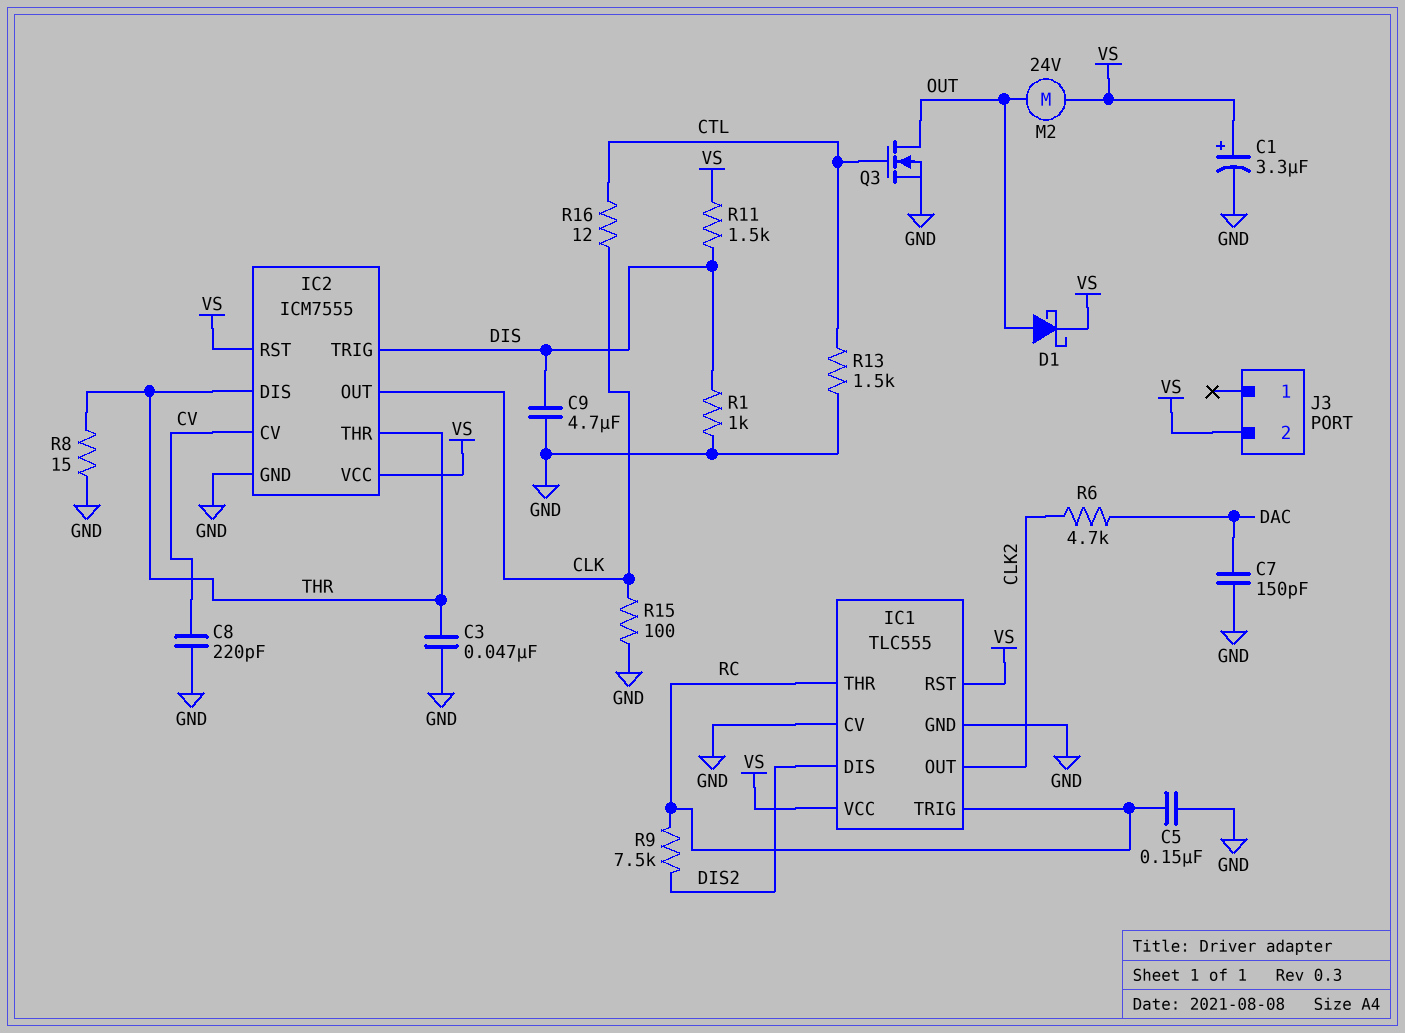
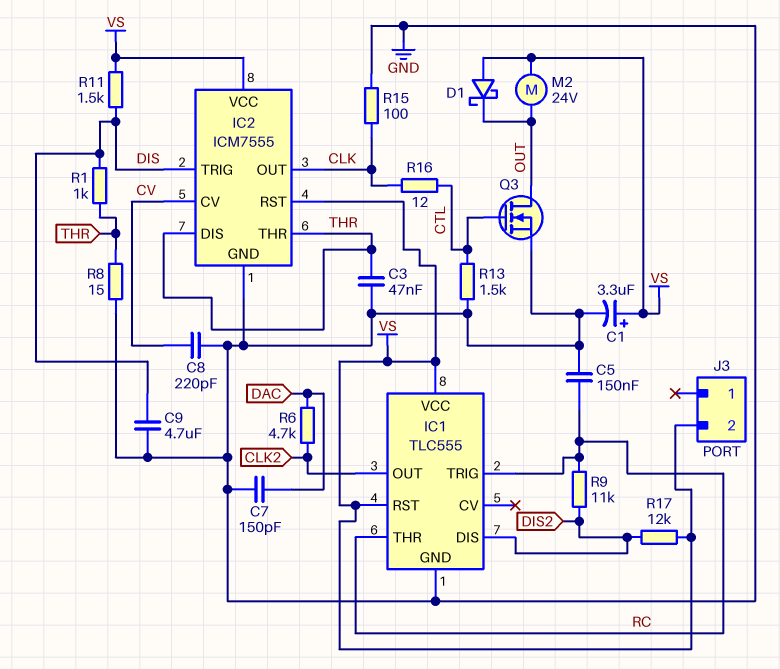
D1: schottky (A OUT, K VS) -> schottky (A VS, K OUT)
IC1 pin CV: GND -> none
R1: 1k (DIS, GND) -> 1k (DIS, THR)
R9: 7.5k (DIS2, RC) -> 11k (DIS2, RC)
R17: none -> 12k (DIS2, VS)

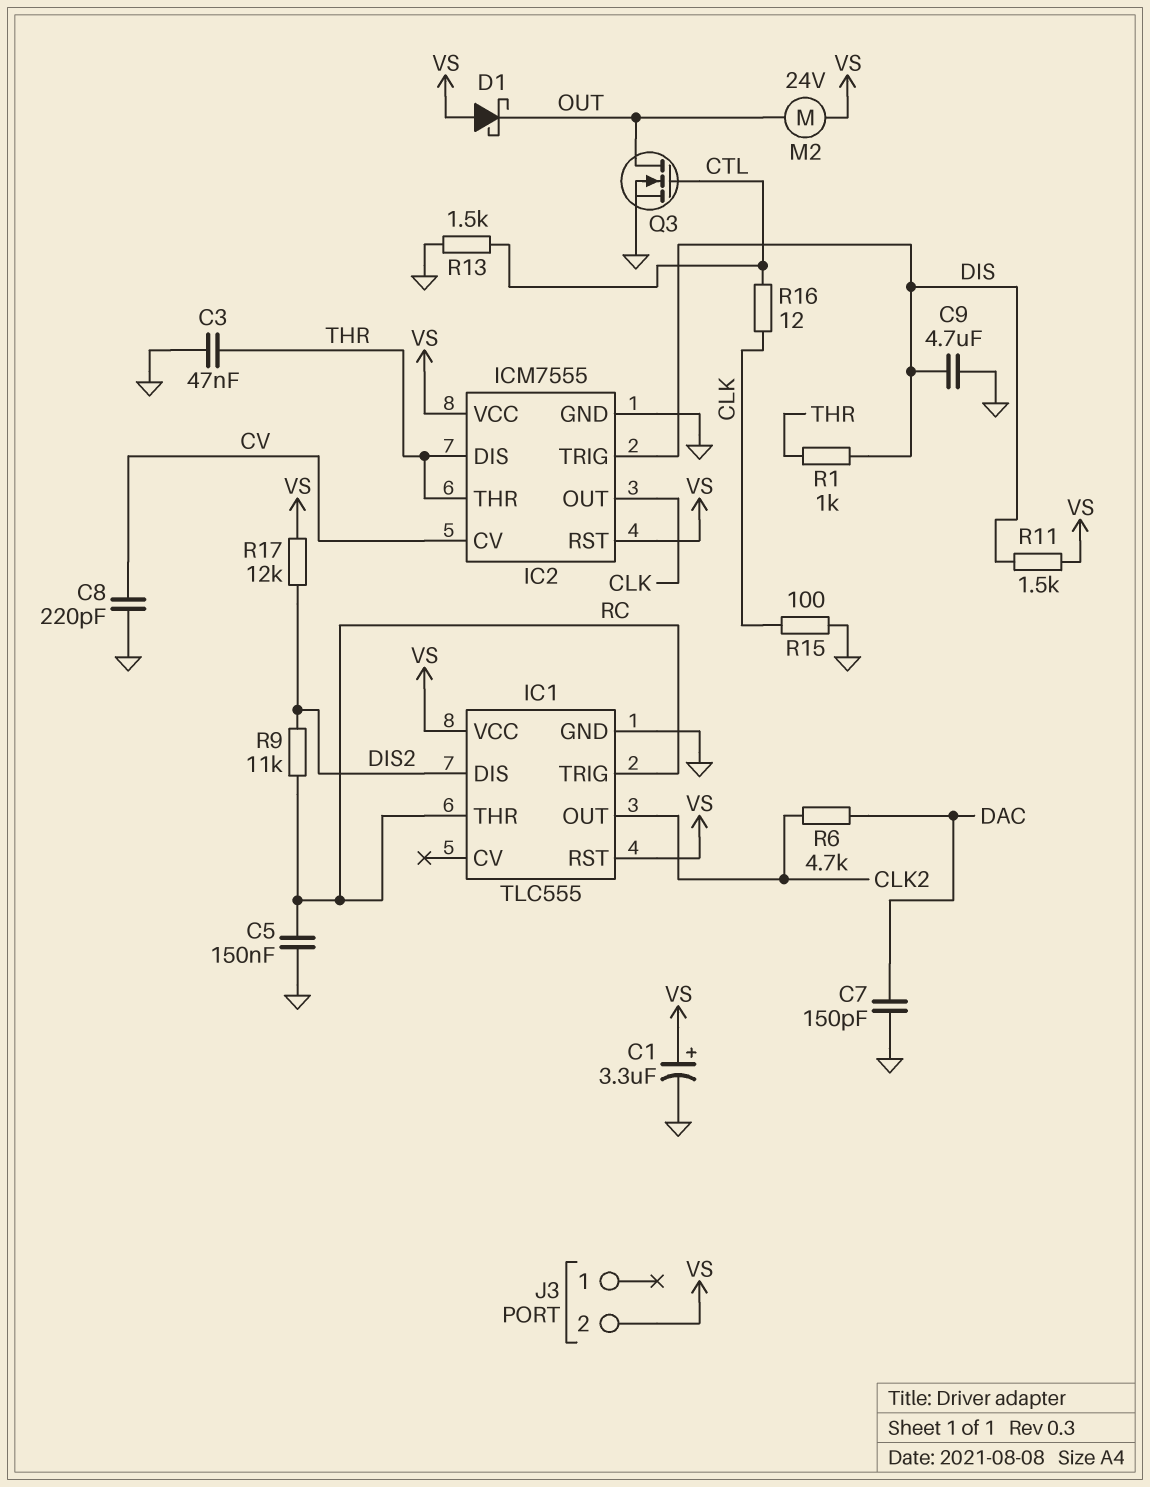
R8: 15 (GND, THR) -> none

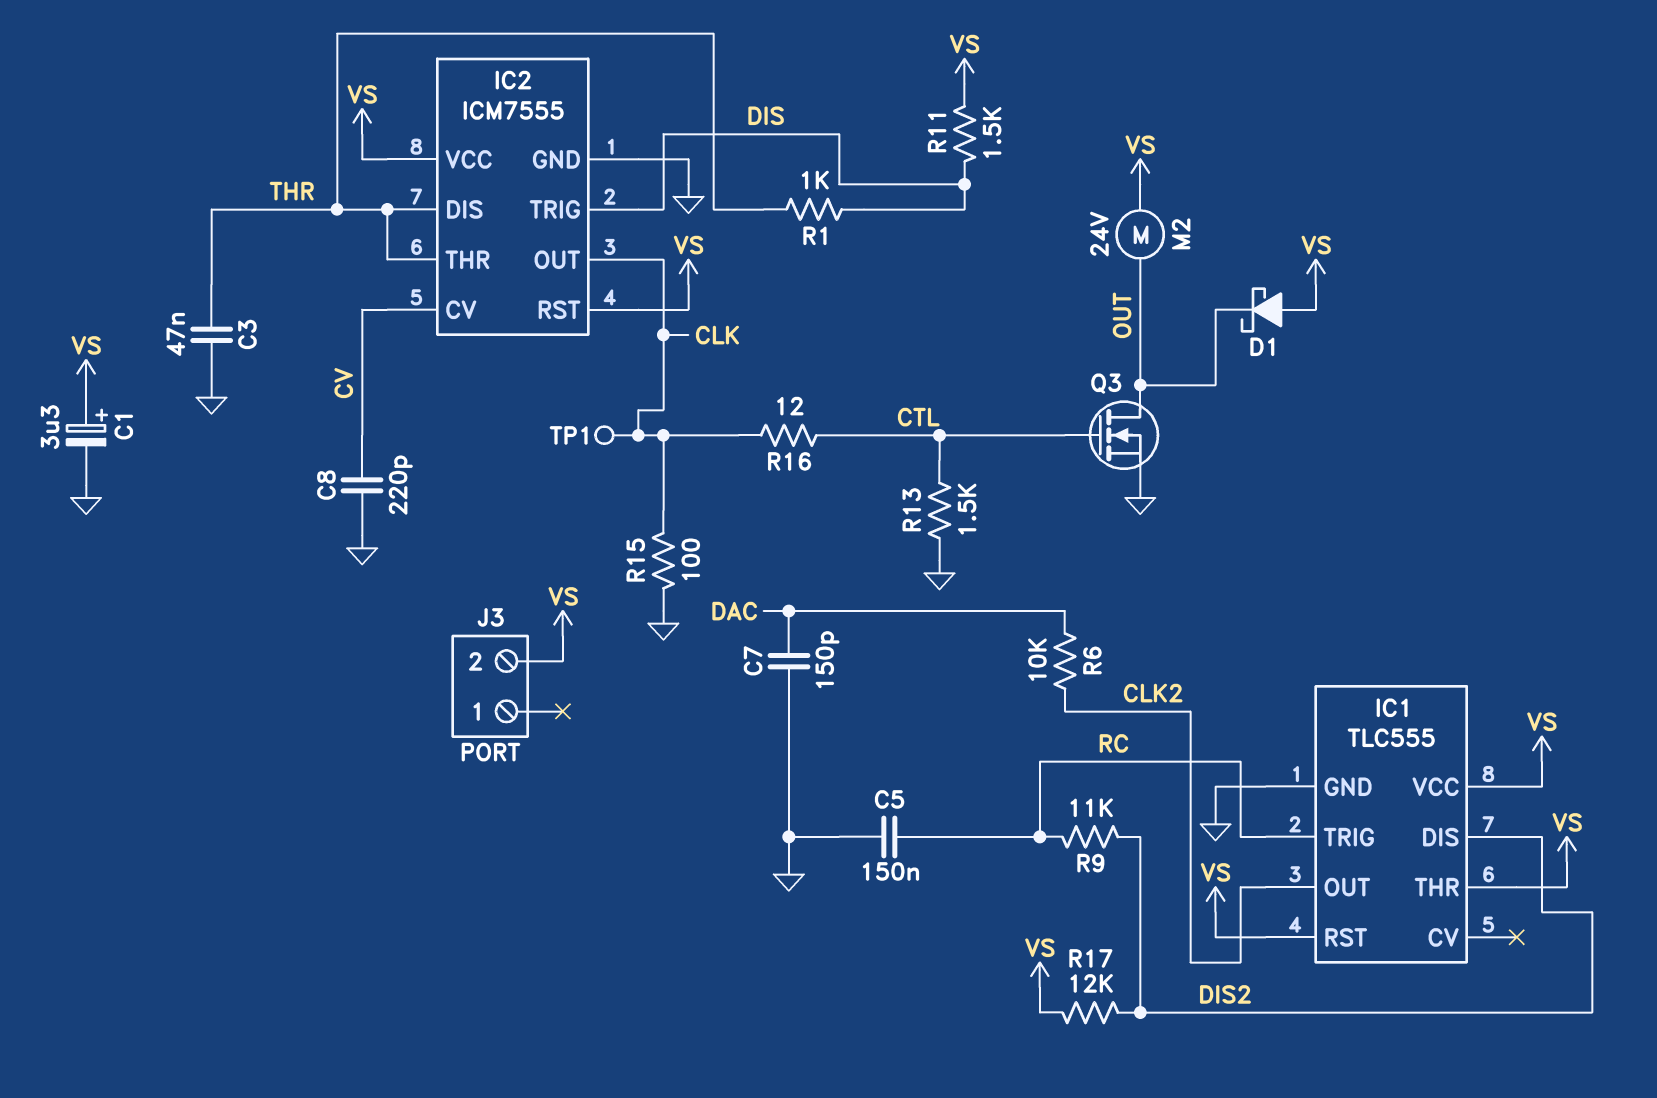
C9: 4.7uF (DIS, GND) -> none
IC1 pin THR: RC -> VS
R6: 4.7k (CLK2, DAC) -> 10k (CLK2, DAC)
TP1: none -> test point (CLK)

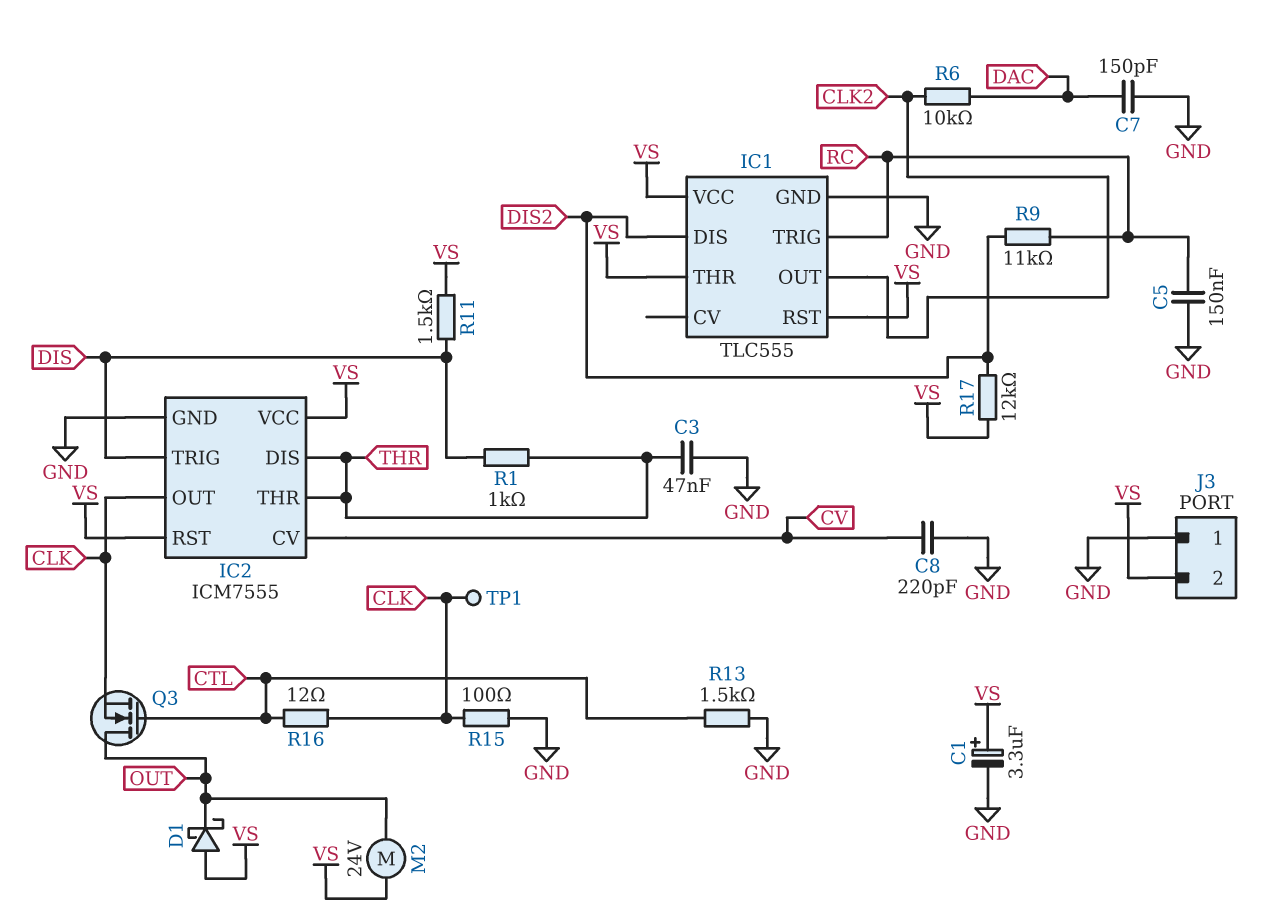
J3 pin 1: none -> GND
Q3: NMOS (G CTL, D OUT, S GND) -> NMOS (G CTL, D OUT, S CLK)

